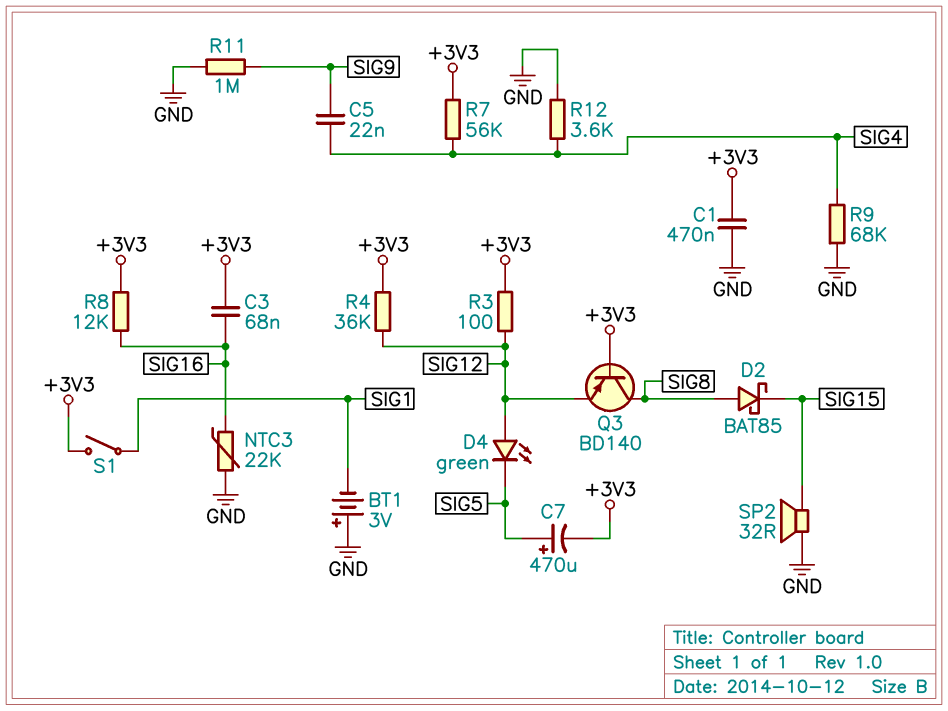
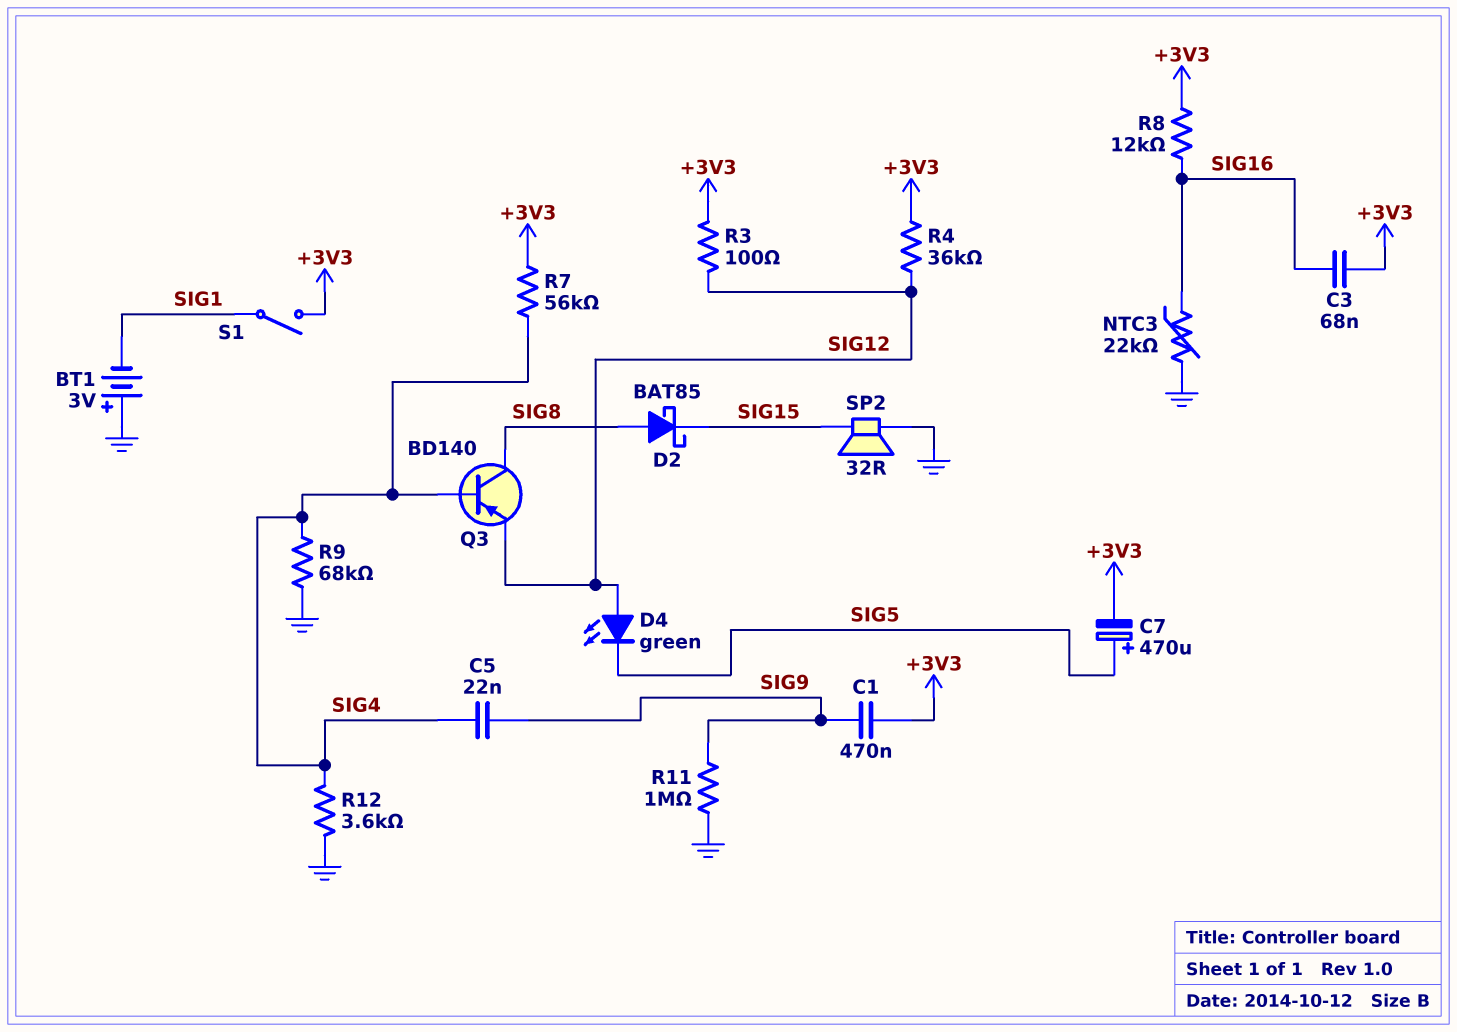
C1: 470nF (+3V3, GND) -> 470nF (+3V3, SIG9)
Q3: PNP BD140 (B +3V3, C SIG8, E SIG12) -> PNP BD140 (B SIG4, C SIG8, E SIG12)

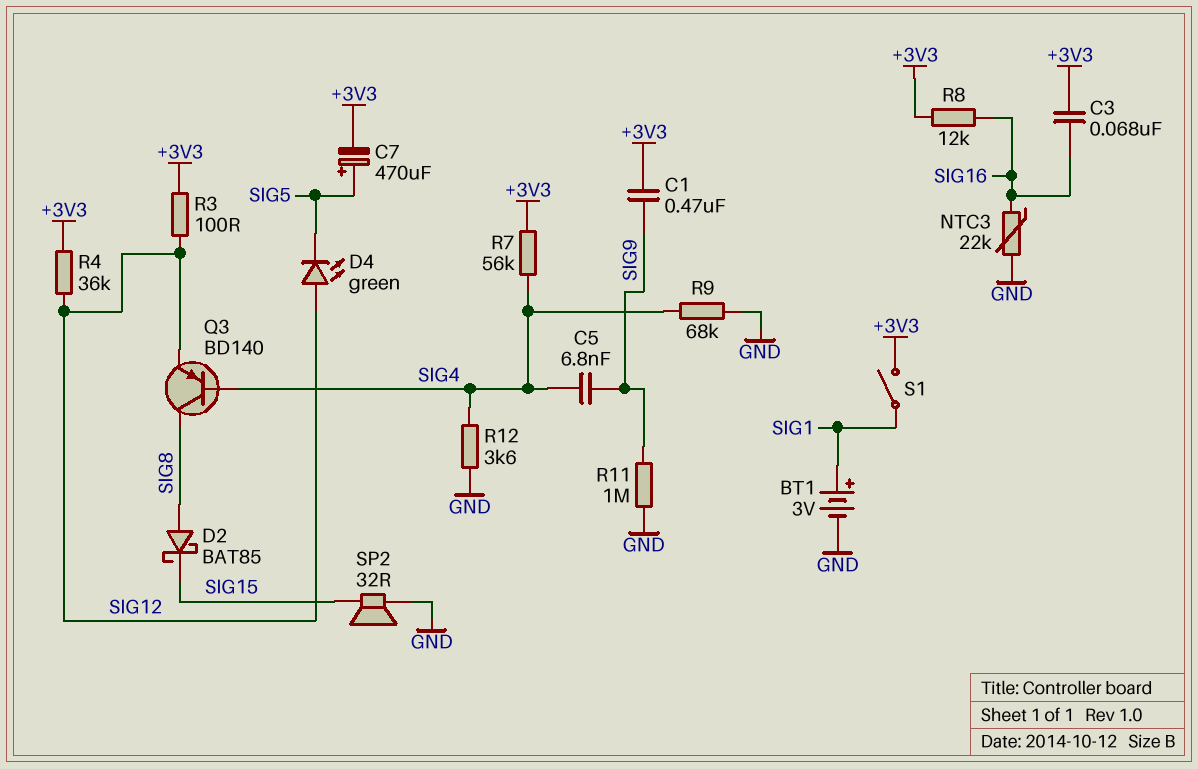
BT1: 3V (plus GND, minus SIG1) -> 3V (plus SIG1, minus GND)
C5: 22nF (SIG4, SIG9) -> 6.8nF (SIG4, SIG9)

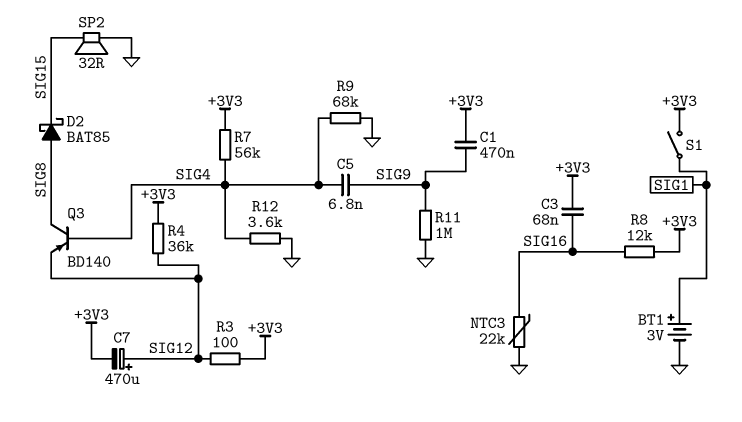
C7: 470uF (plus SIG5, minus +3V3) -> 470uF (plus SIG12, minus +3V3)
D4: LED green (A SIG12, K SIG5) -> none

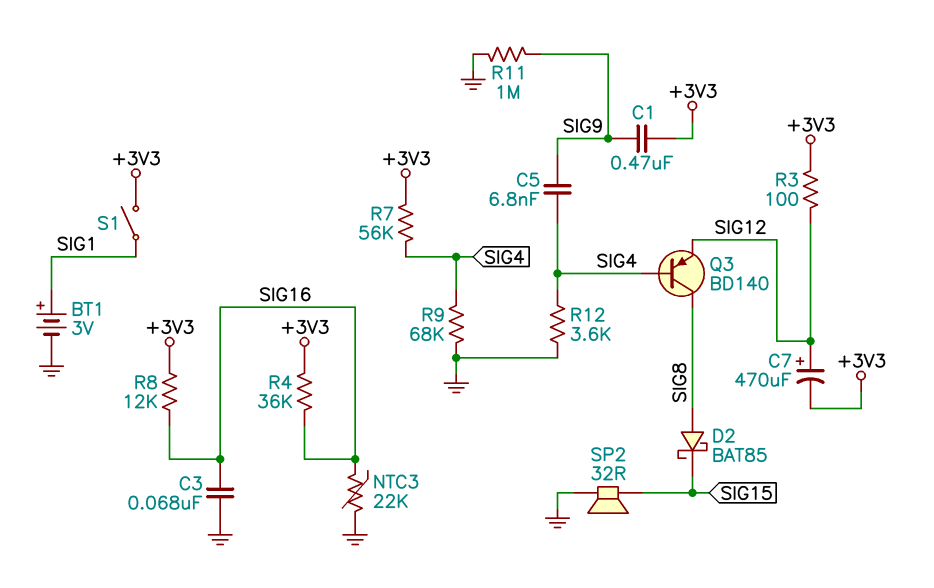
C3: 68nF (+3V3, SIG16) -> 68nF (GND, SIG16)
R4: 36k (+3V3, SIG12) -> 36k (+3V3, SIG16)

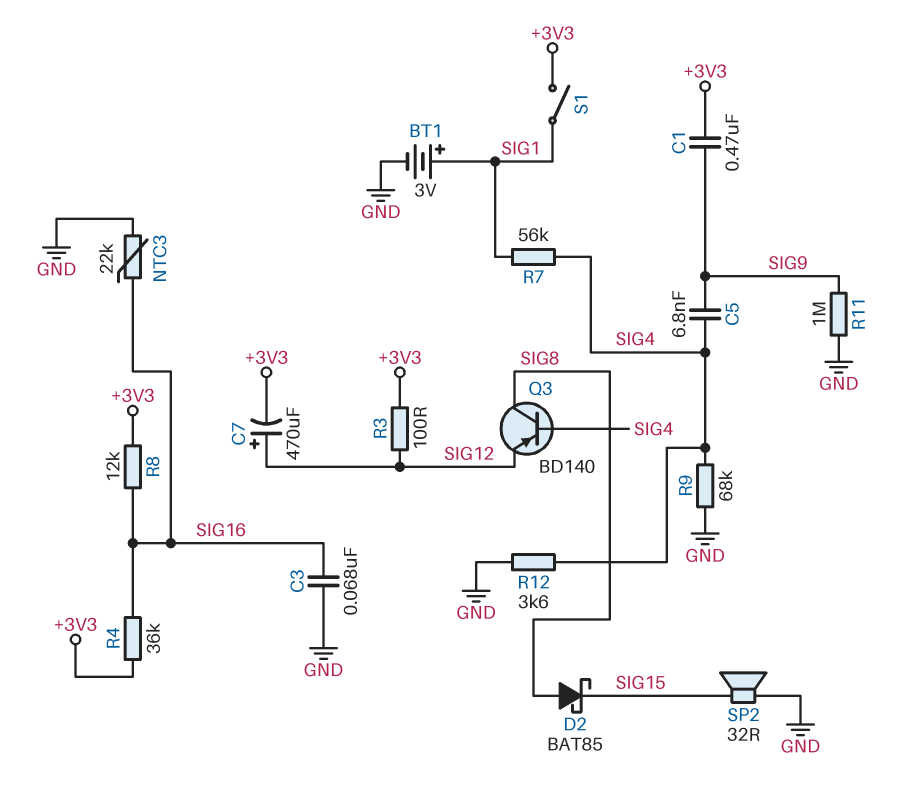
R7: 56k (+3V3, SIG4) -> 56k (SIG1, SIG4)

